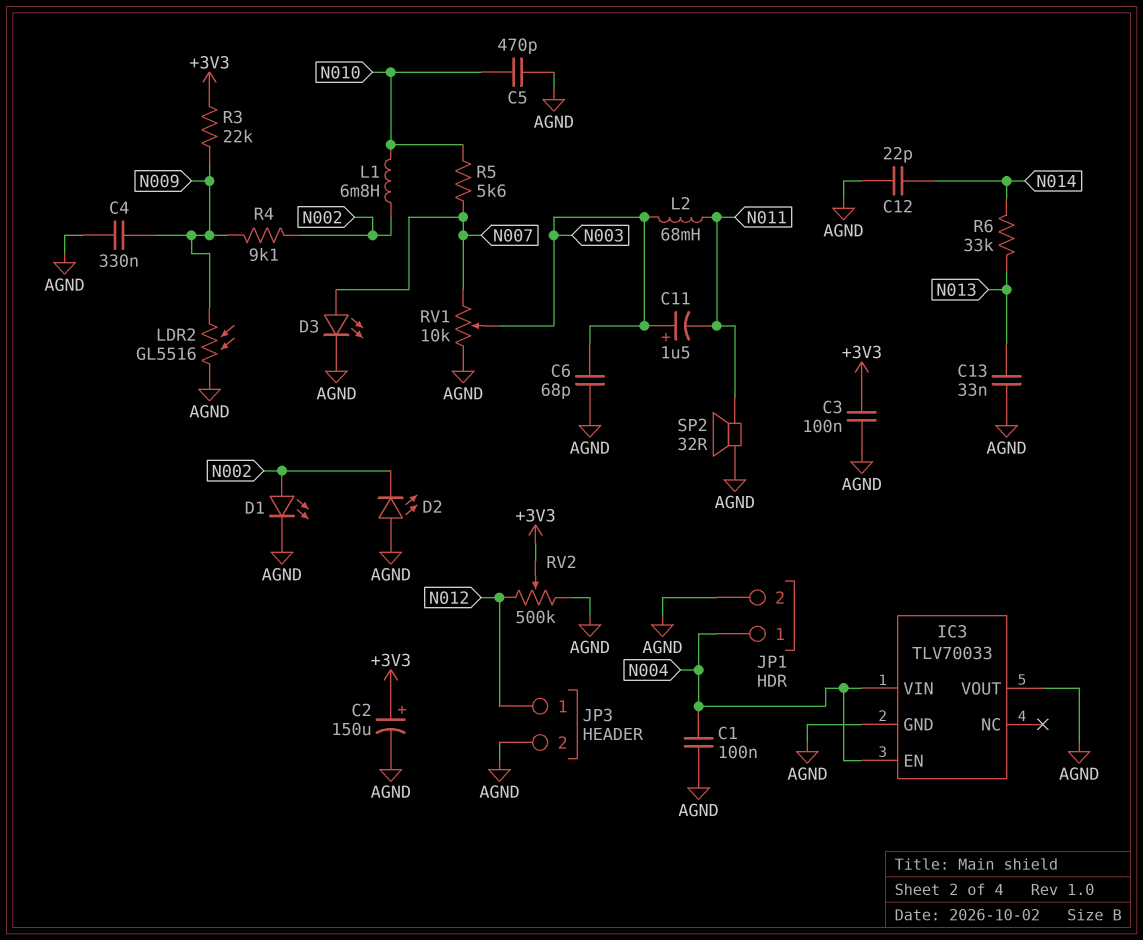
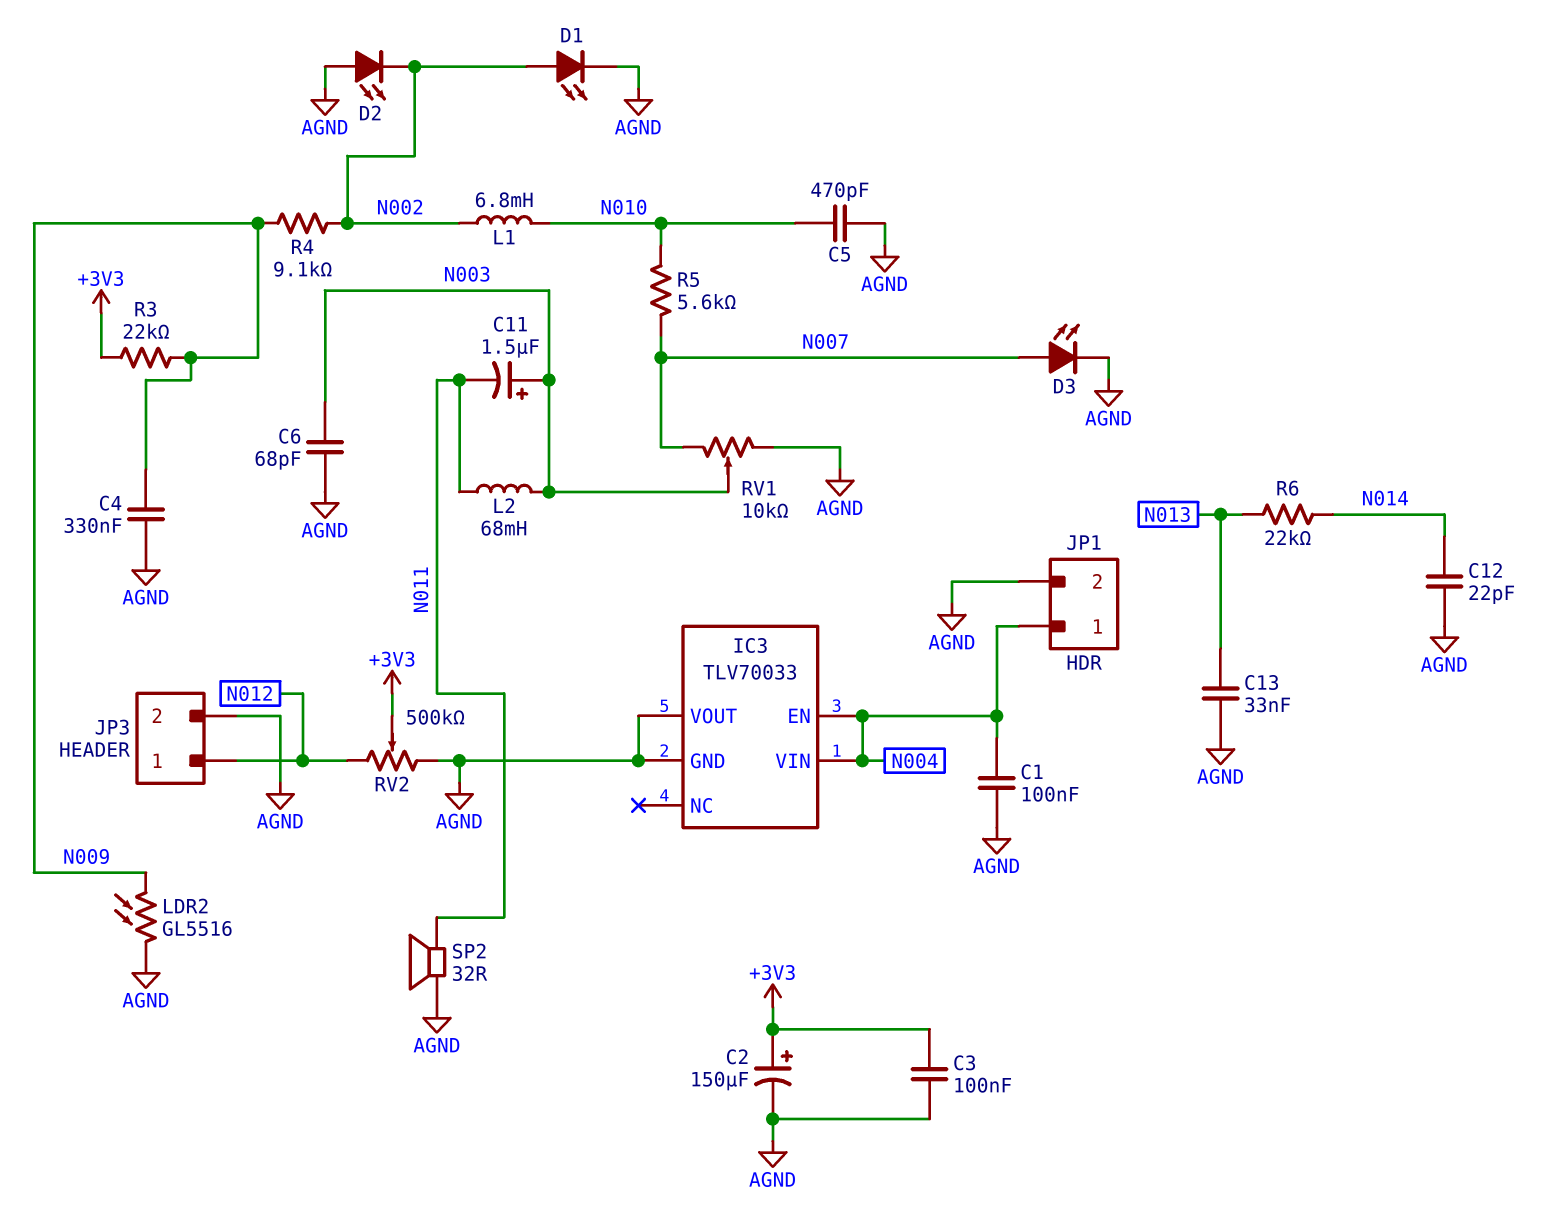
R6: 33k (N013, N014) -> 22k (N013, N014)

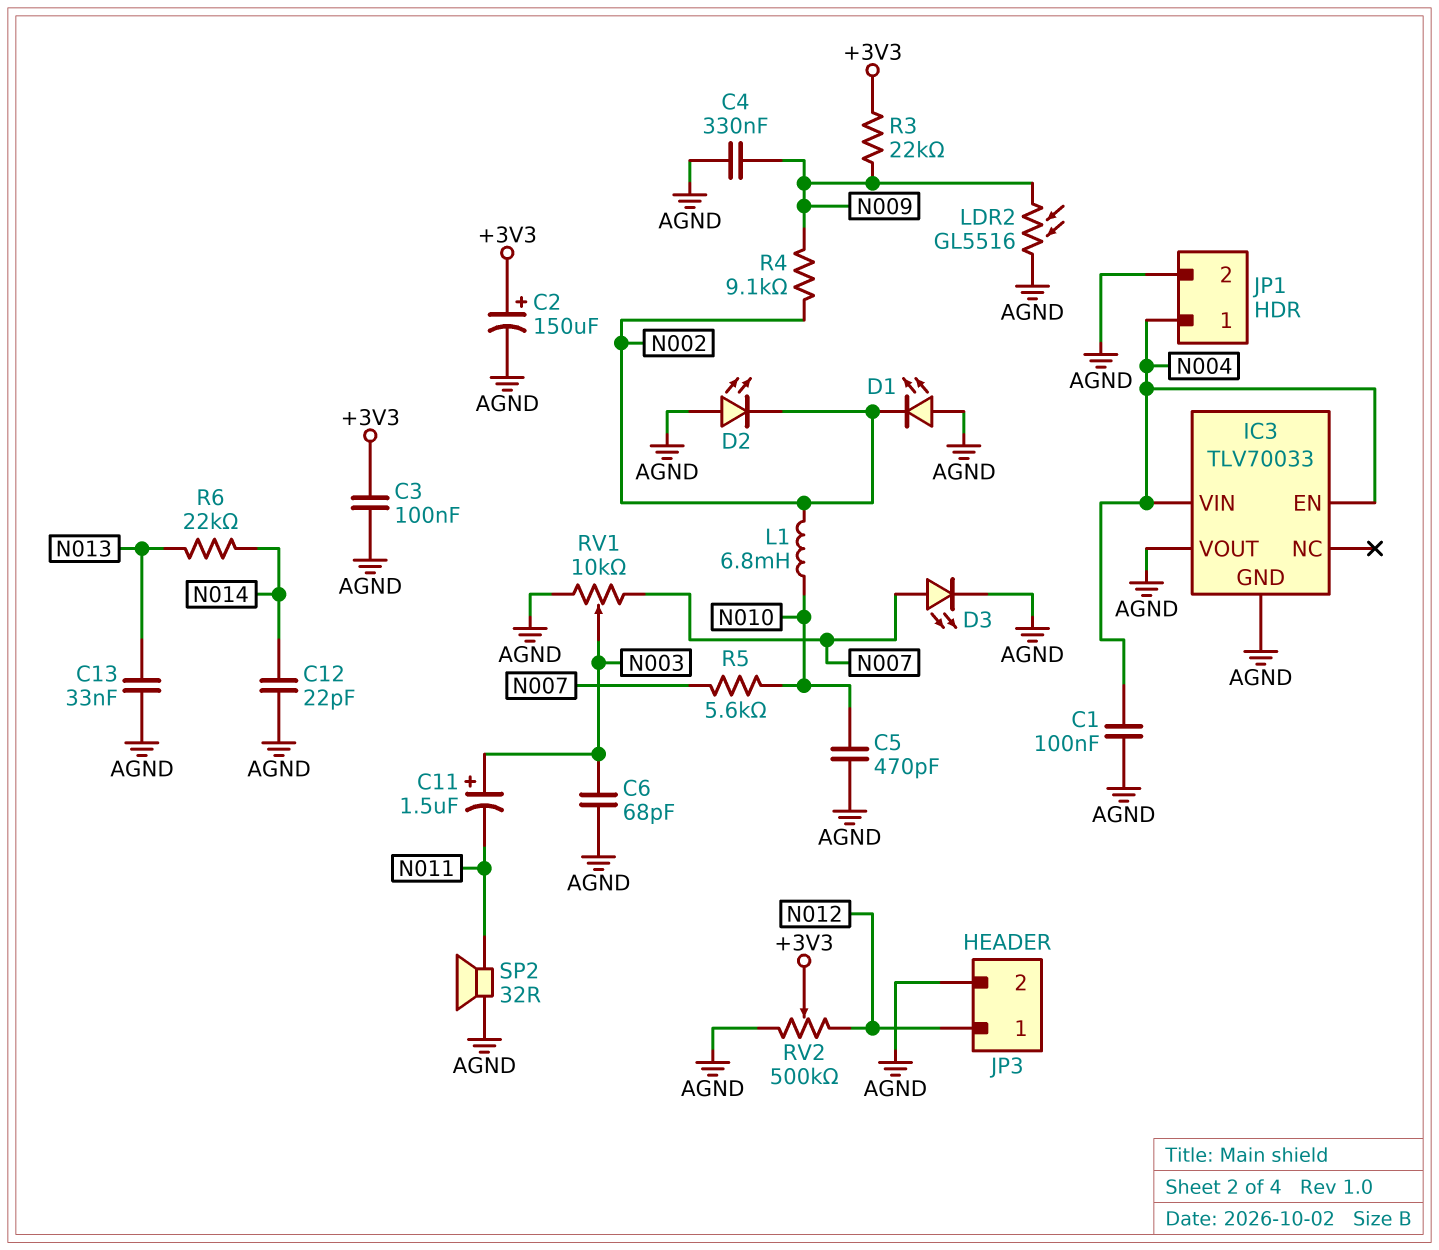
D1: LED (A N002, K AGND) -> LED (A AGND, K N002)
L2: 68mH (N003, N011) -> none

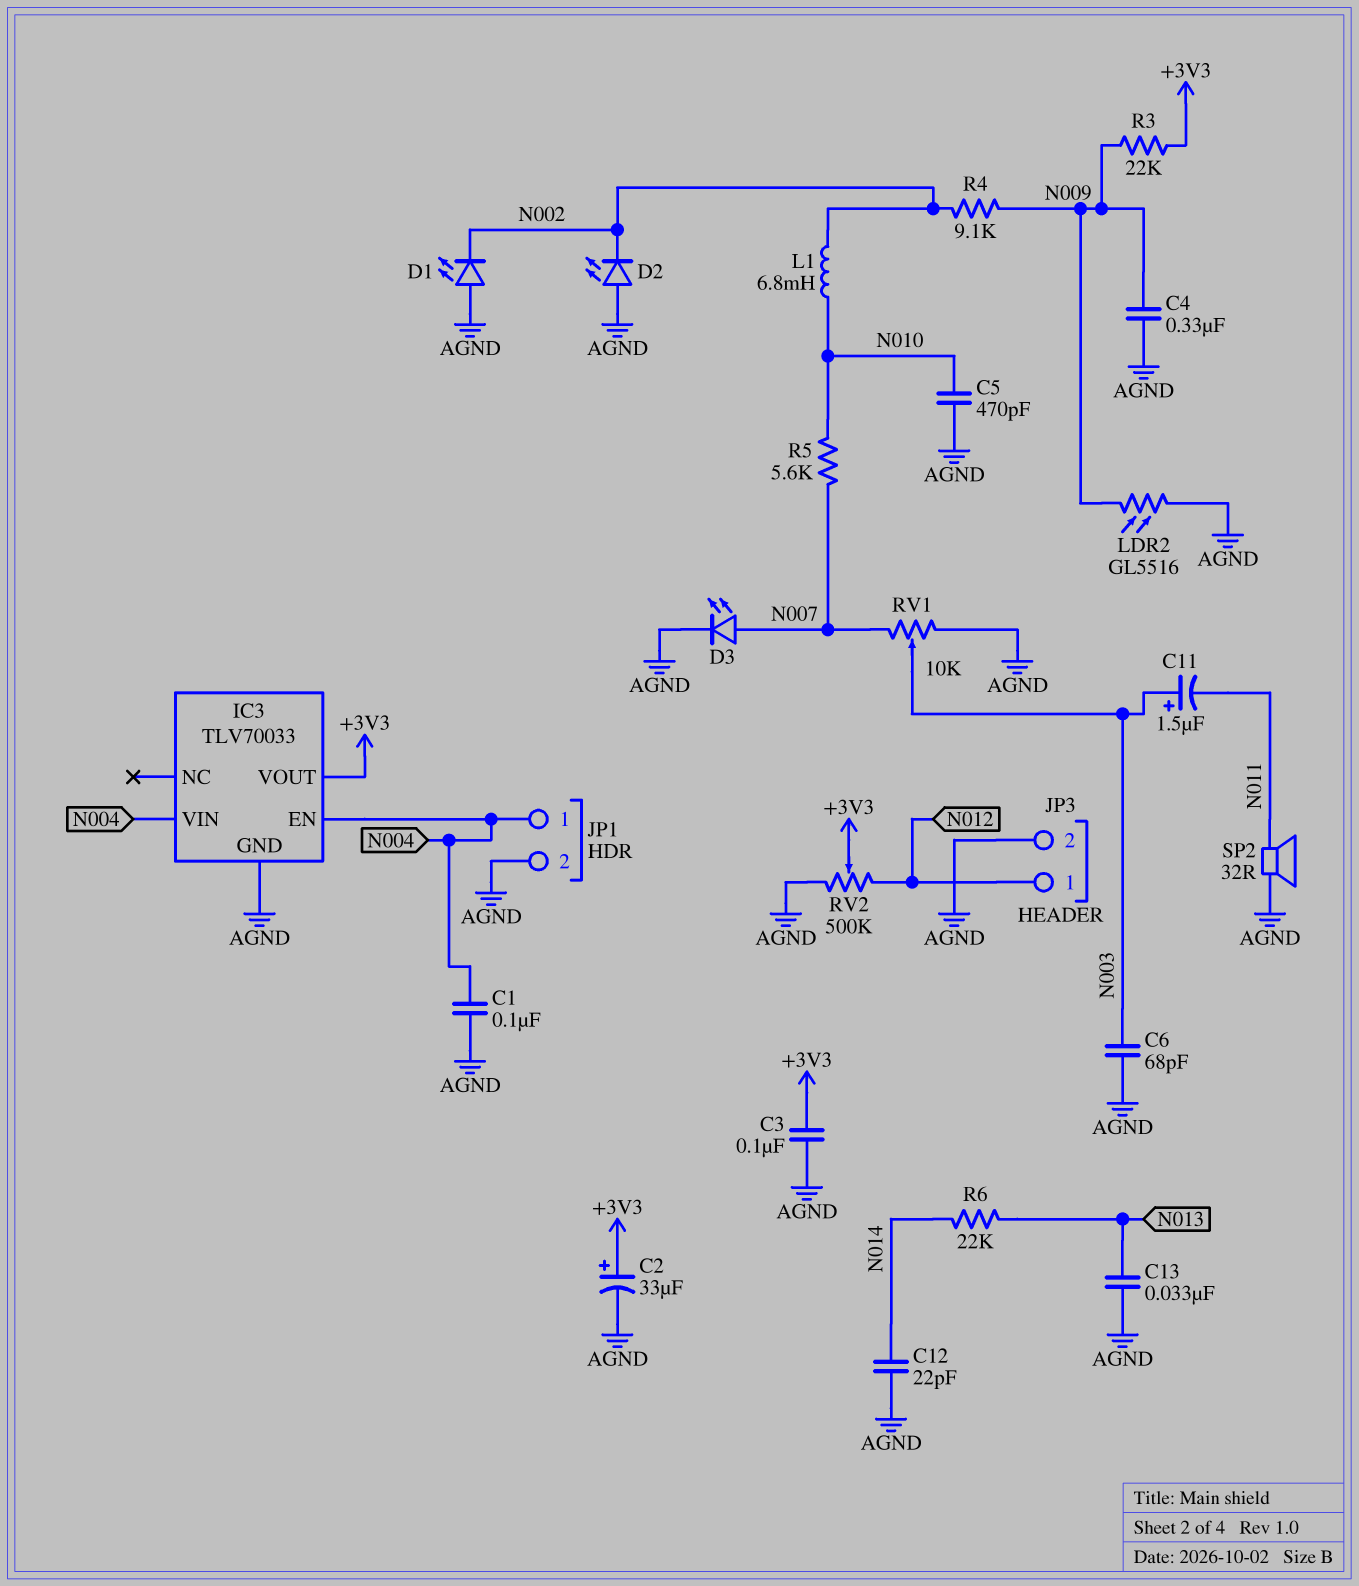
C2: 150uF (plus +3V3, minus AGND) -> 33uF (plus +3V3, minus AGND)
IC3 pin VOUT: AGND -> +3V3

